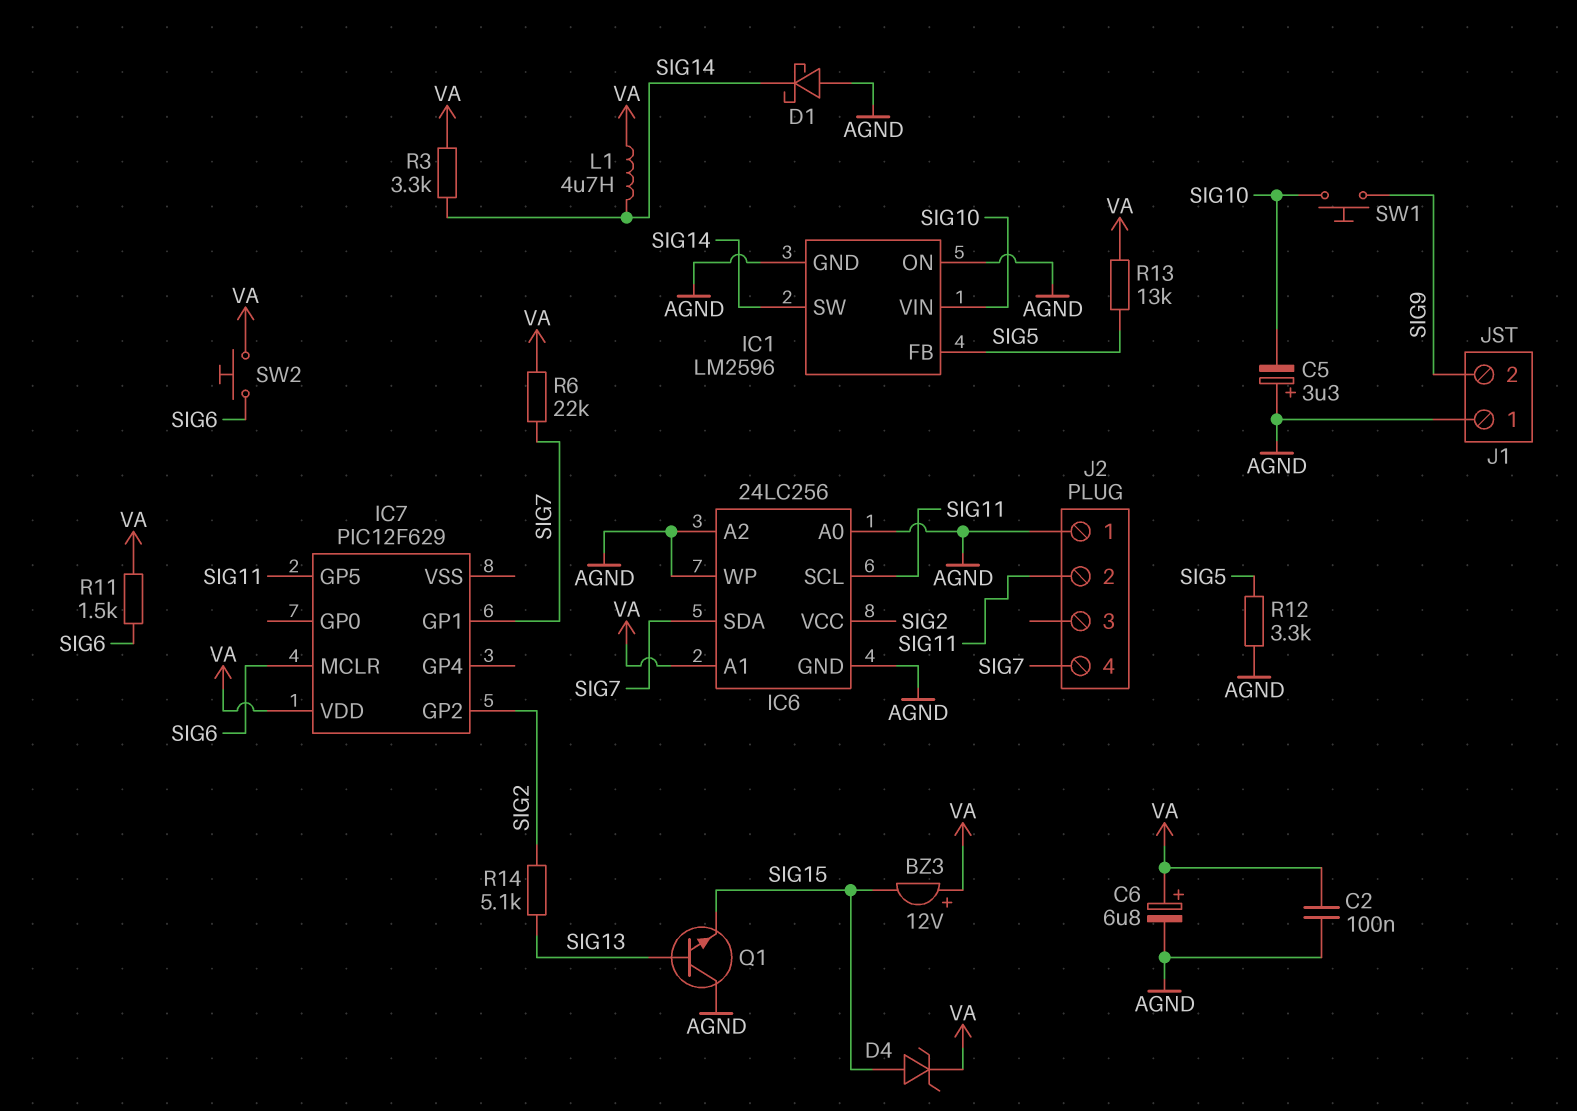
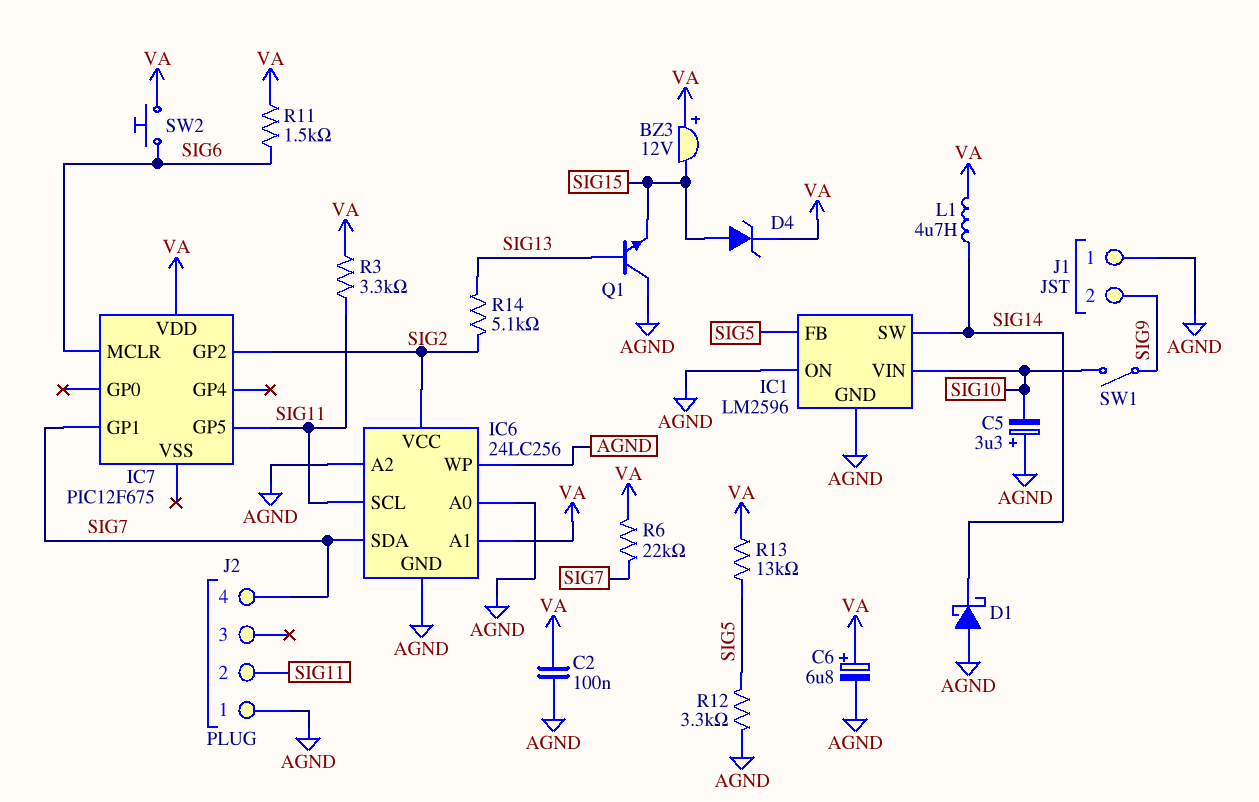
IC7: PIC12F629 -> PIC12F675
R3: 3.3k (SIG14, VA) -> 3.3k (SIG11, VA)
SW1: button (SIG9, SIG10) -> switch (SIG9, SIG10)

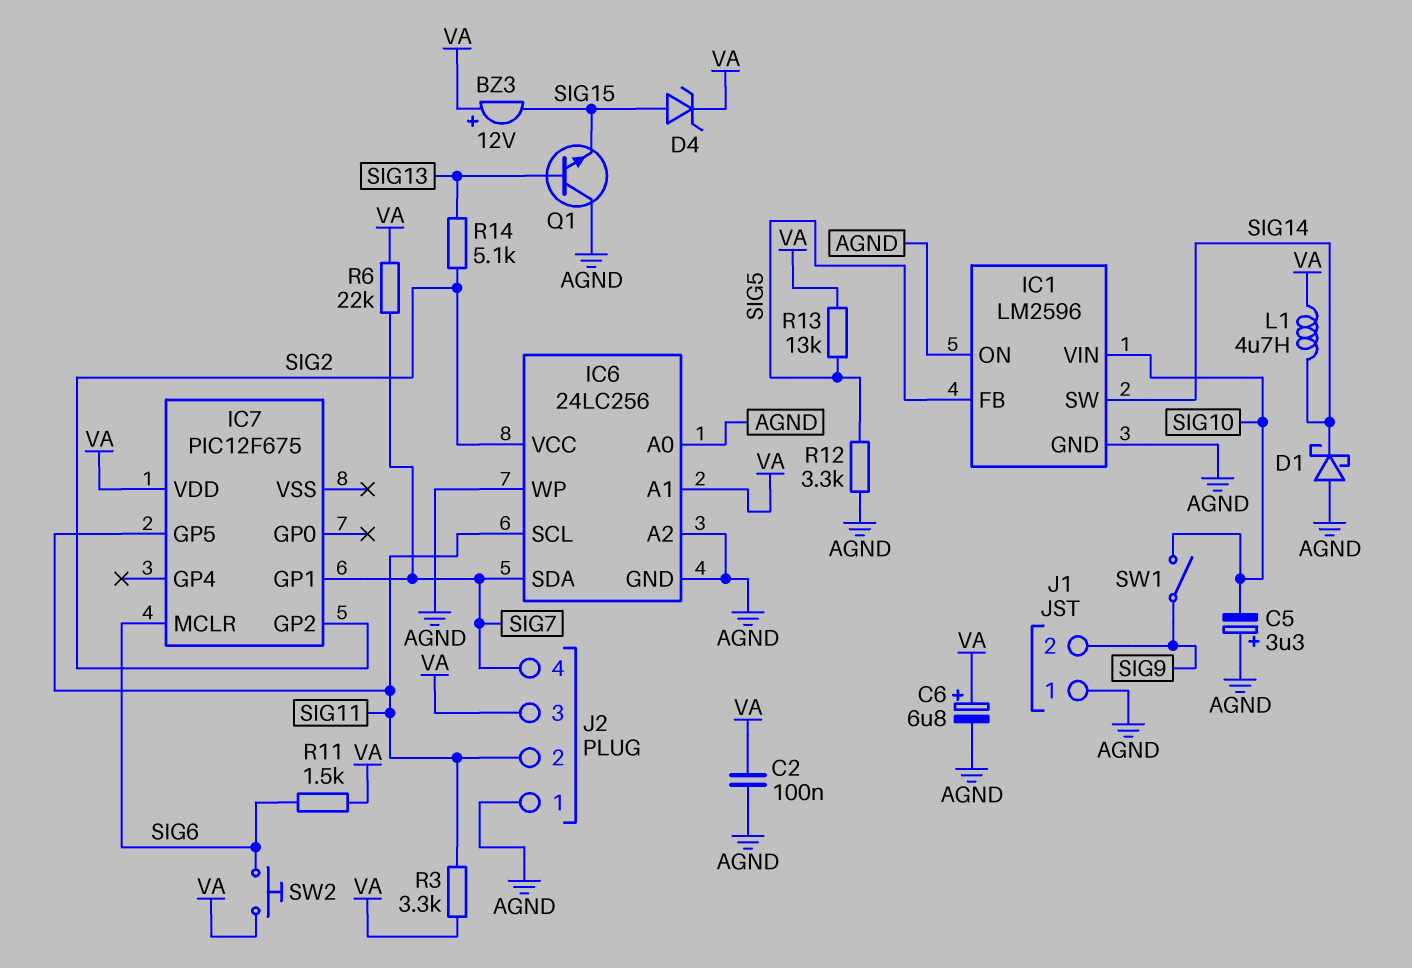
J2 pin 3: none -> VA

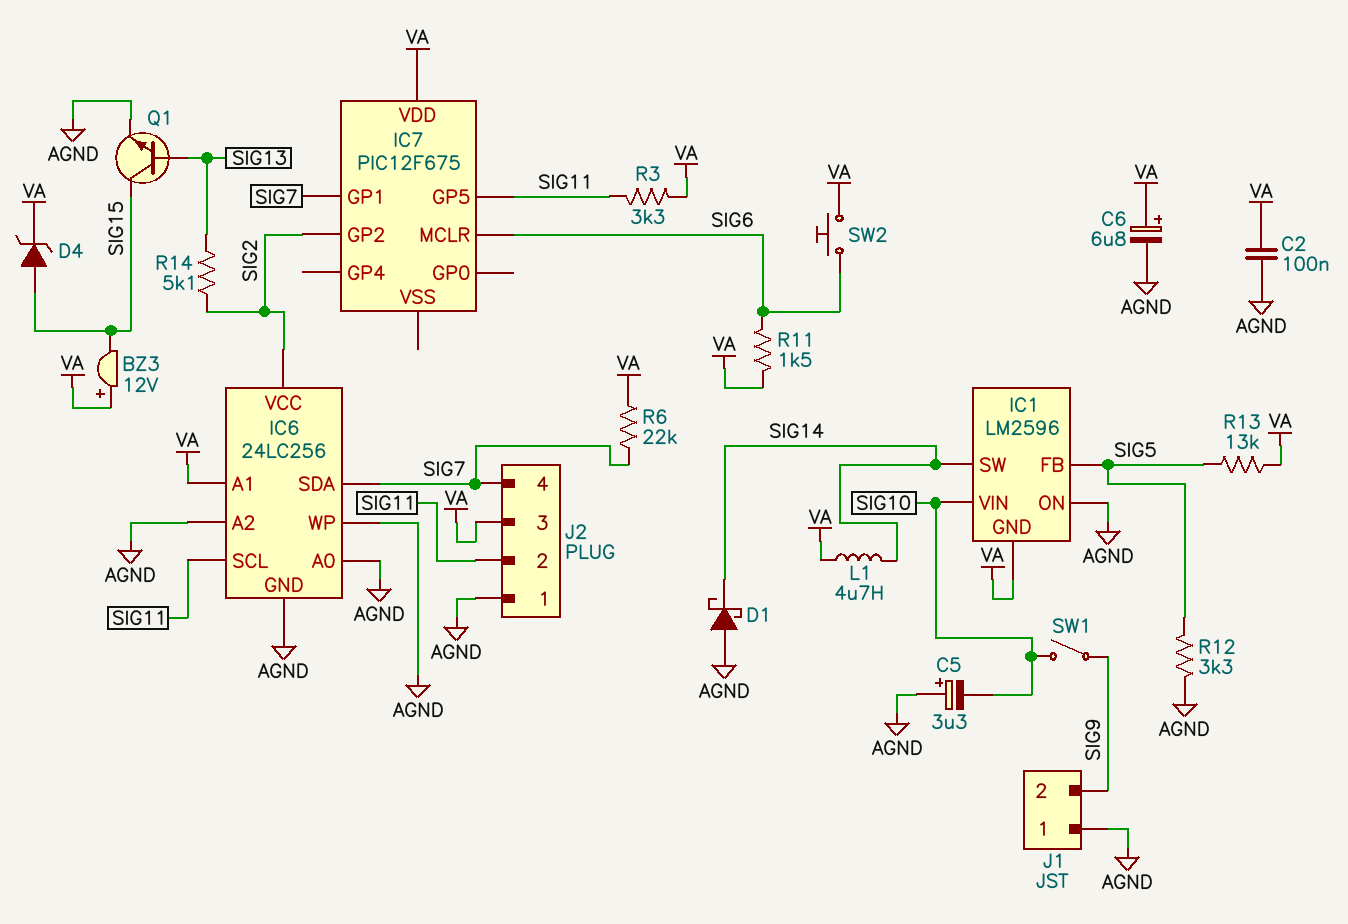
IC1 pin GND: AGND -> VA
Q1: NPN (B SIG13, C AGND, E SIG15) -> NPN (B SIG13, C SIG15, E AGND)

